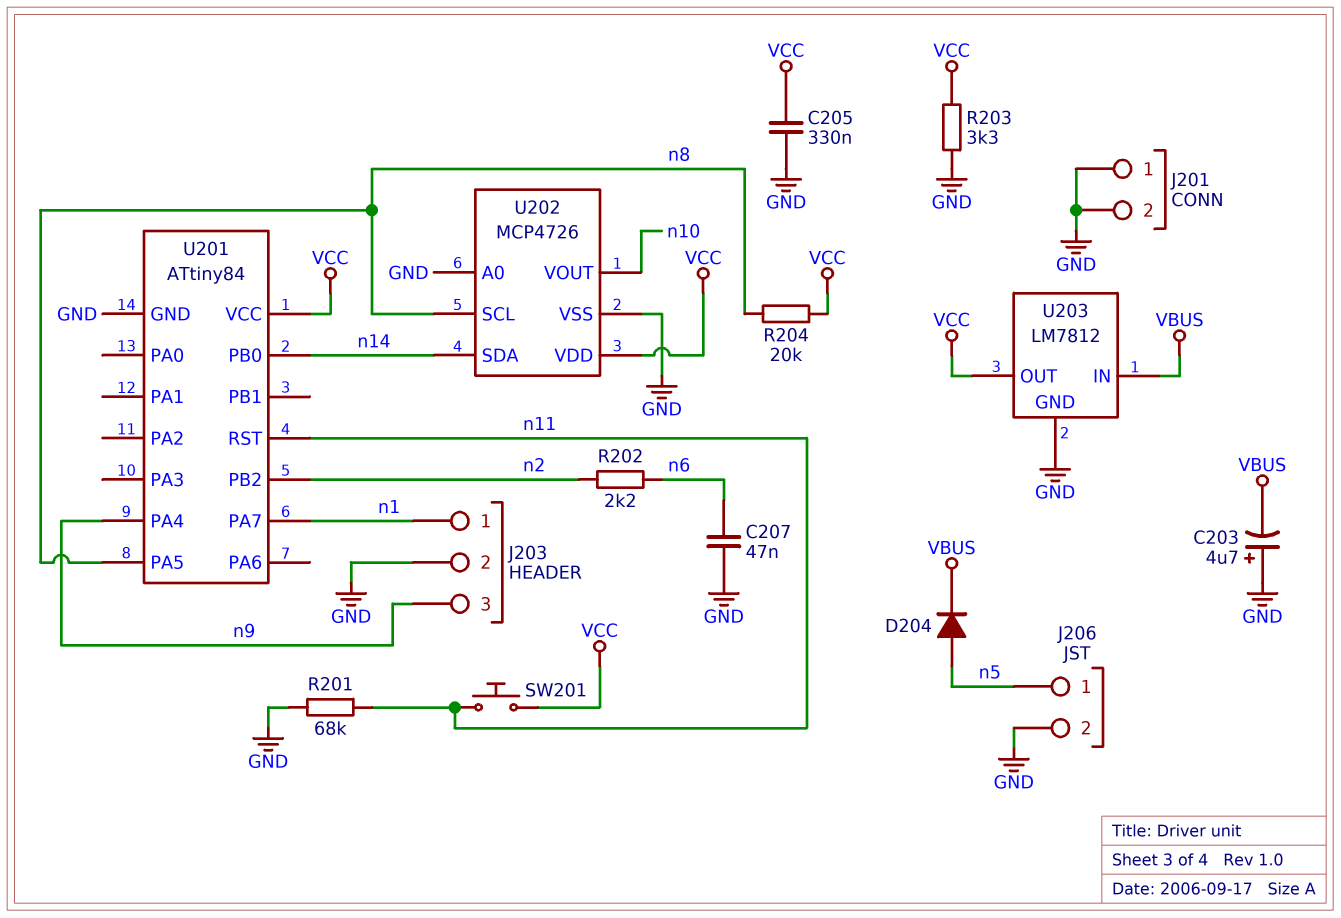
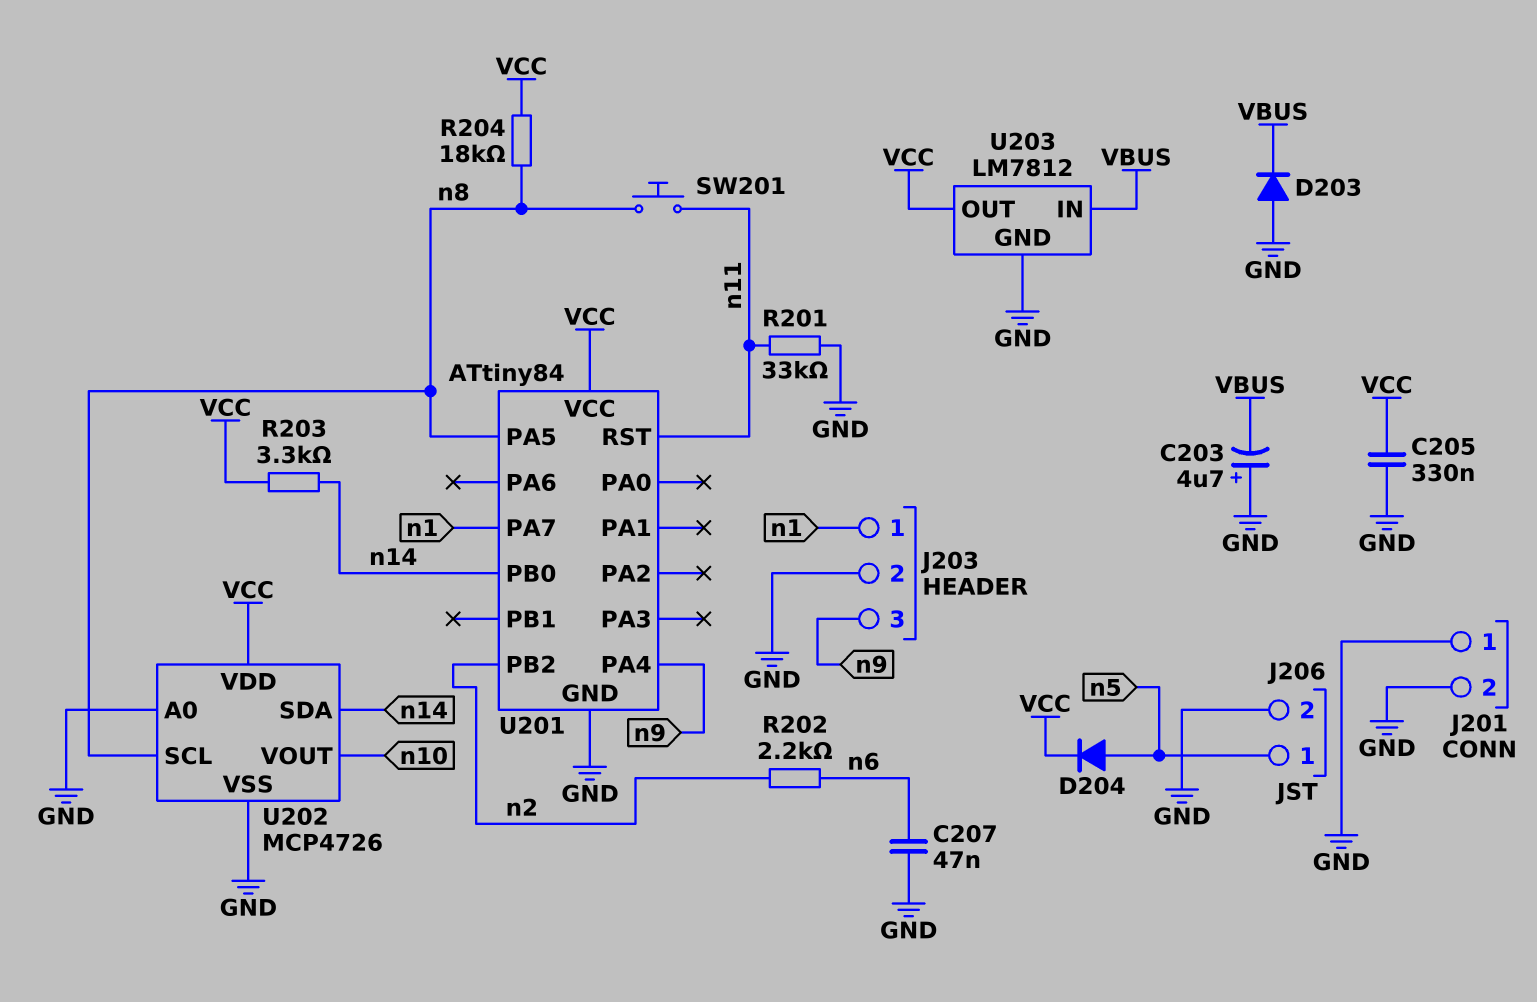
D203: none -> diode (A GND, K VBUS)
D204: diode (A n5, K VBUS) -> diode (A n5, K VCC)
R201: 68k (GND, n11) -> 33k (GND, n11)
R203: 3.3k (GND, VCC) -> 3.3k (VCC, n14)
R204: 20k (VCC, n8) -> 18k (VCC, n8)
SW201: button (VCC, n11) -> button (n8, n11)

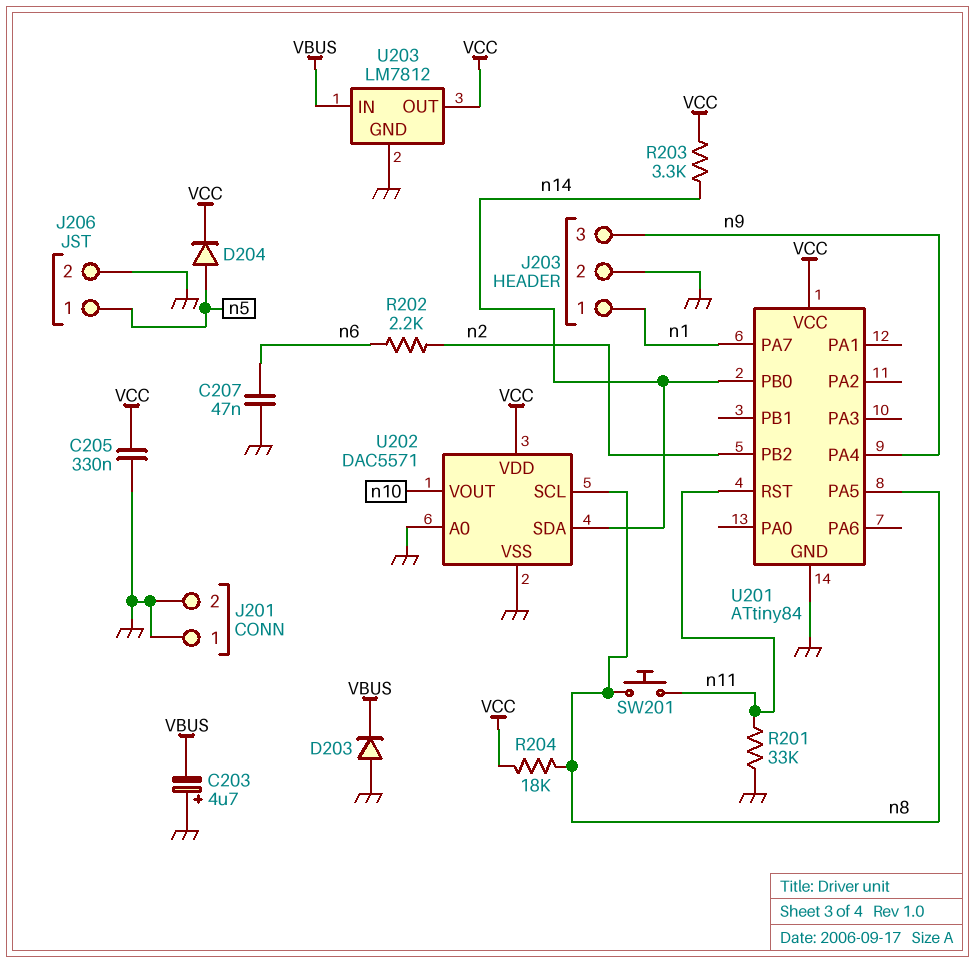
U202: MCP4726 -> DAC5571

